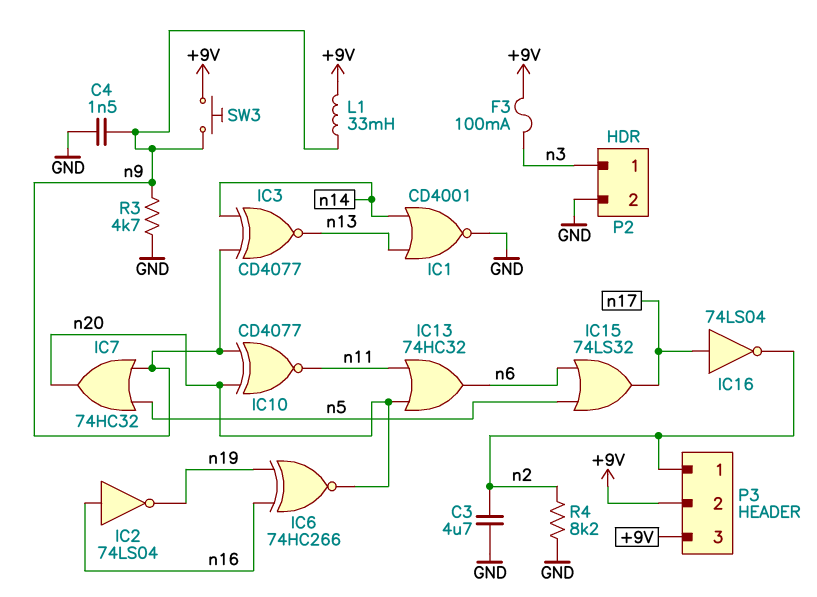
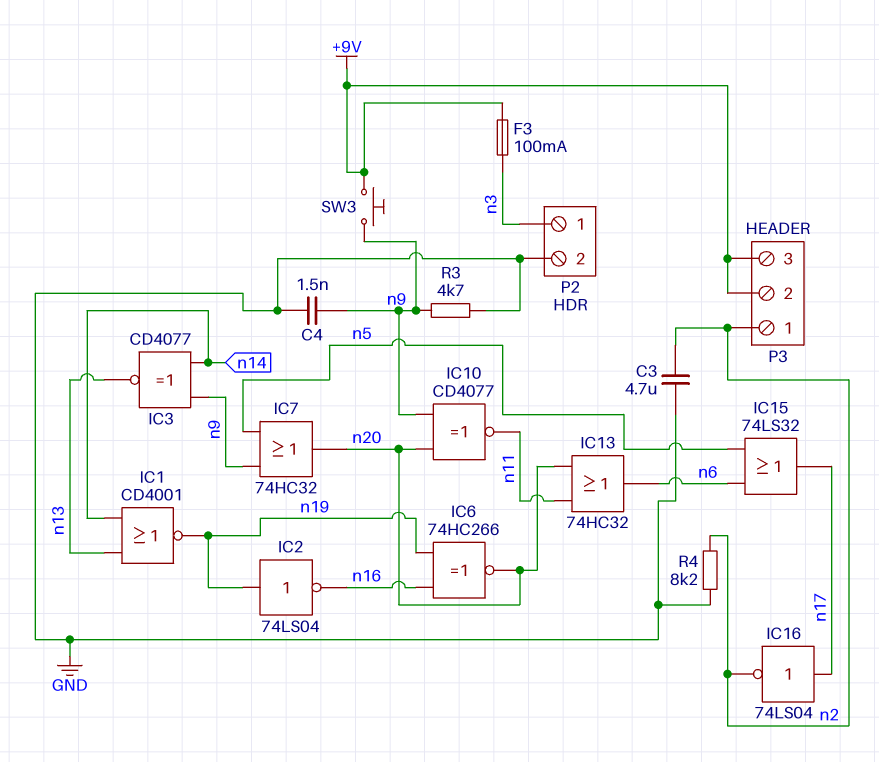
IC1: NOR CD4001 (in n13, in n14, out GND) -> NOR CD4001 (in n13, in n14, out n19)
IC2: NOT 74LS04 (in n16, out n19) -> NOT 74LS04 (in n19, out n16)
L1: 33mH (+9V, n9) -> none

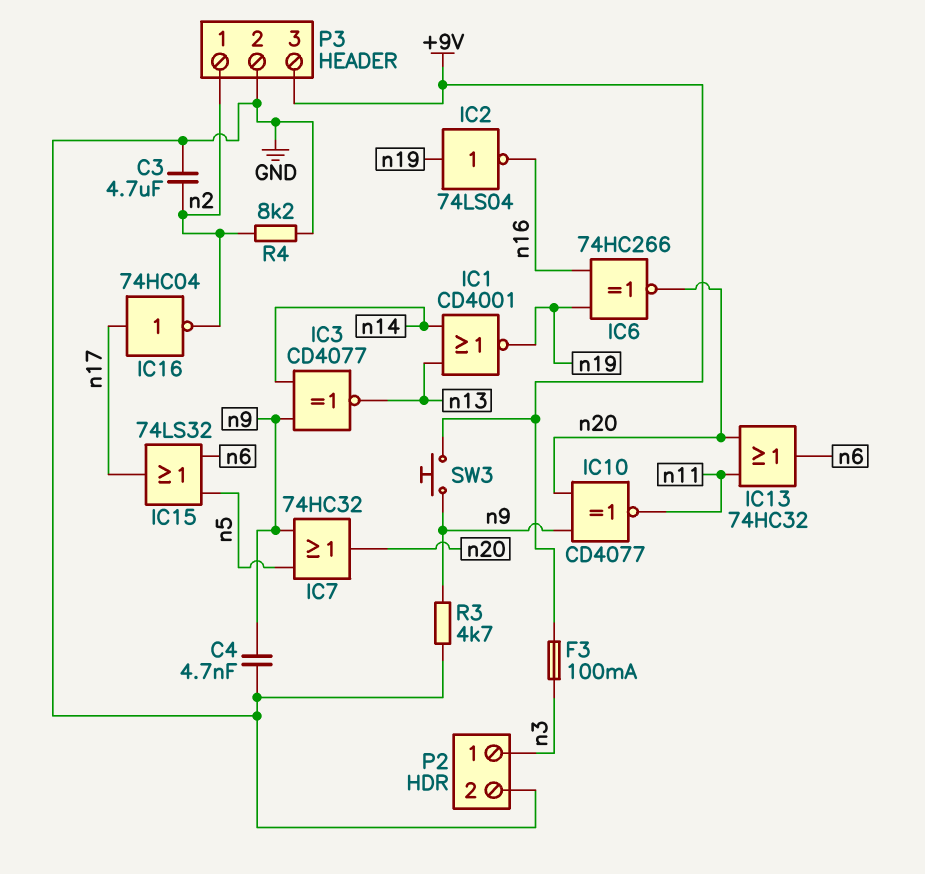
C4: 1.5nF (GND, n9) -> 4.7nF (GND, n9)
IC16: NOT 74LS04 (in n17, out n2) -> NOT 74HC04 (in n17, out n2)
P3 pin 2: +9V -> GND

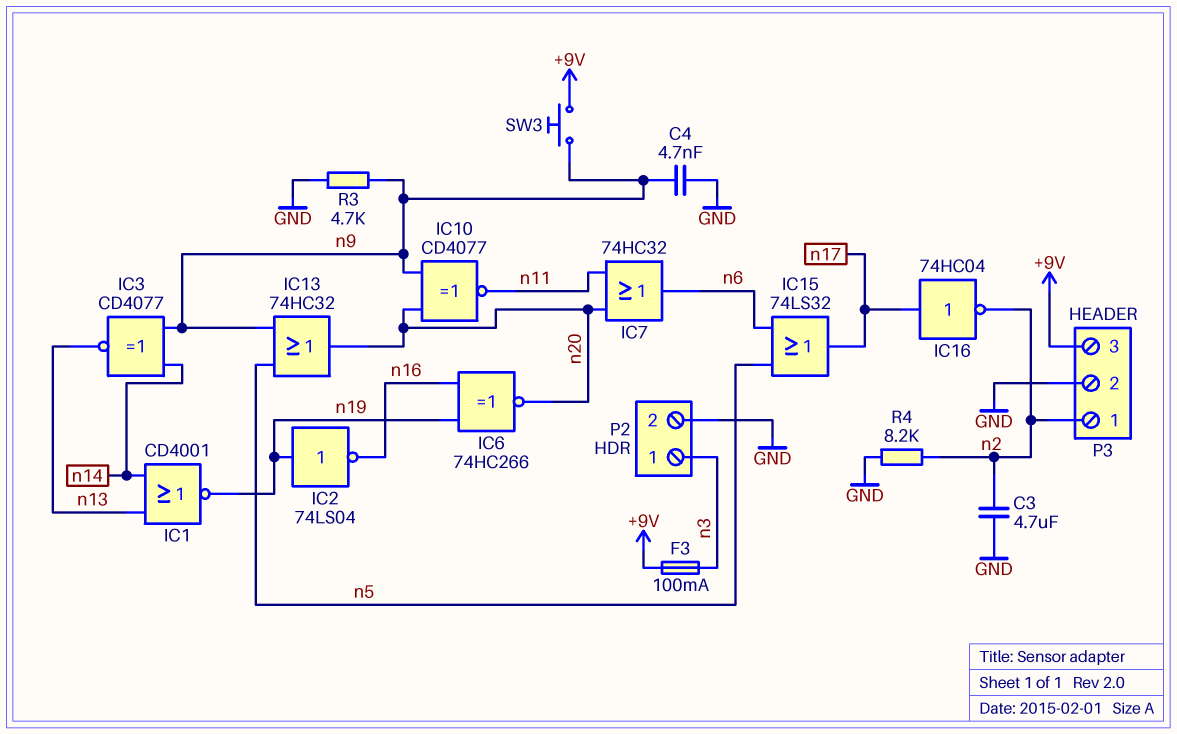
IC7: OR 74HC32 (in n5, in n9, out n20) -> OR 74HC32 (in n11, in n20, out n6)
IC13: OR 74HC32 (in n11, in n20, out n6) -> OR 74HC32 (in n5, in n9, out n20)

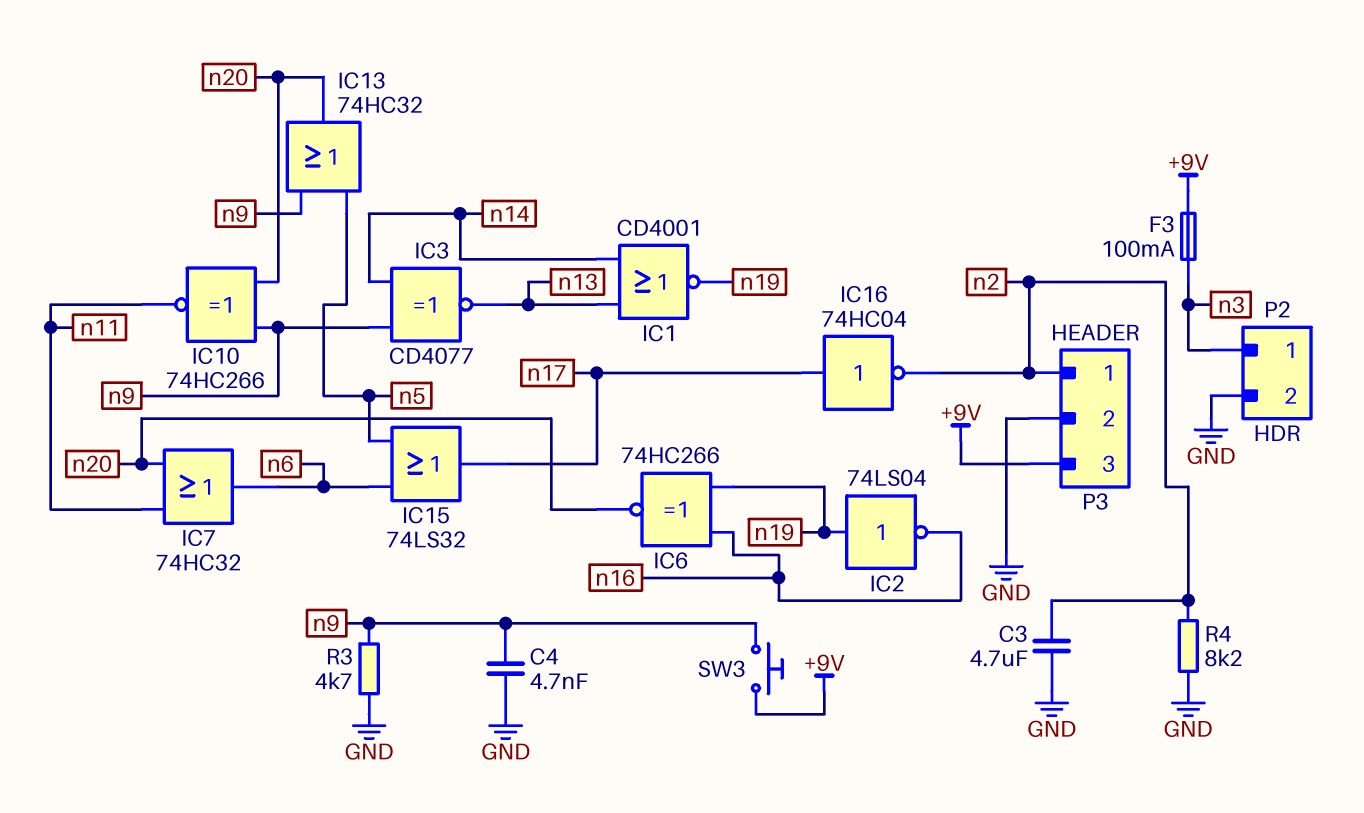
IC10: XNOR CD4077 (in n9, in n20, out n11) -> XNOR 74HC266 (in n9, in n20, out n11)

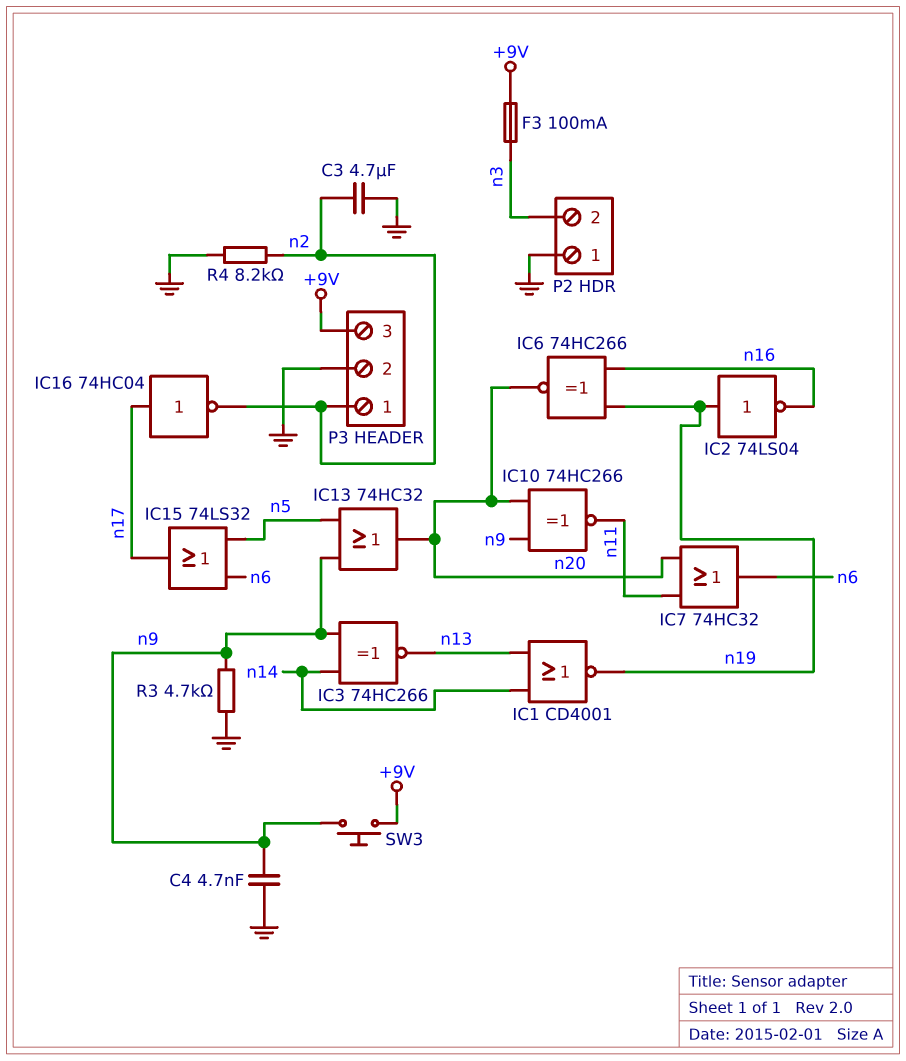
IC3: XNOR CD4077 (in n9, in n14, out n13) -> XNOR 74HC266 (in n9, in n14, out n13)
P2 pin 1: n3 -> GND
P2 pin 2: GND -> n3

